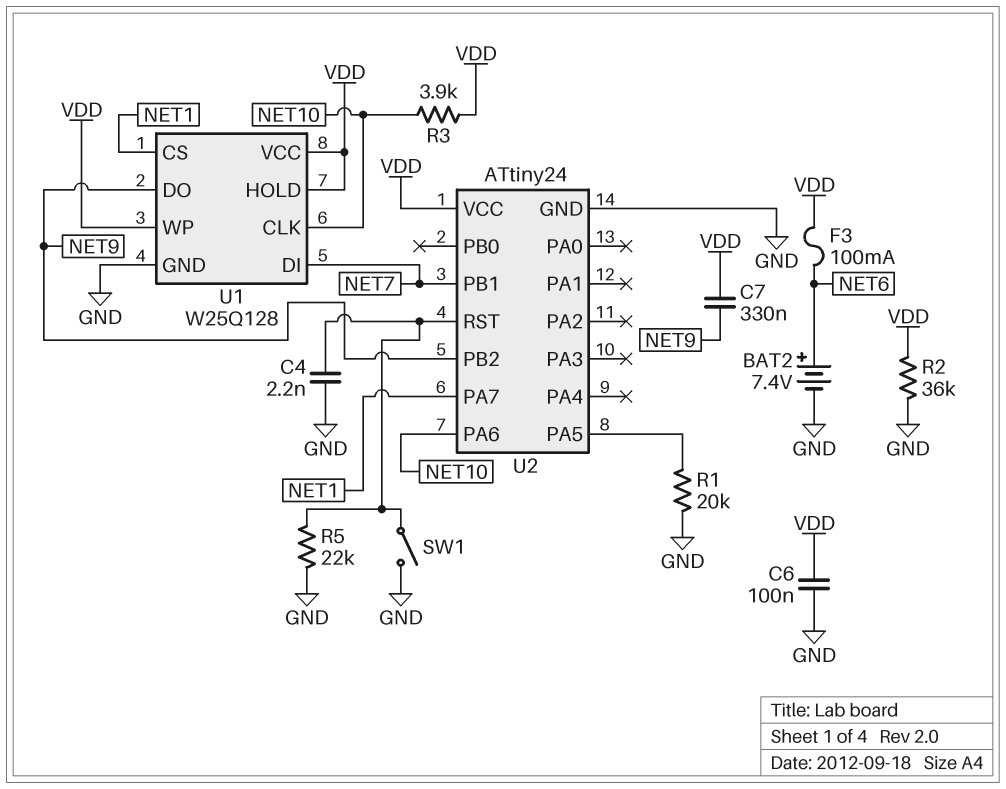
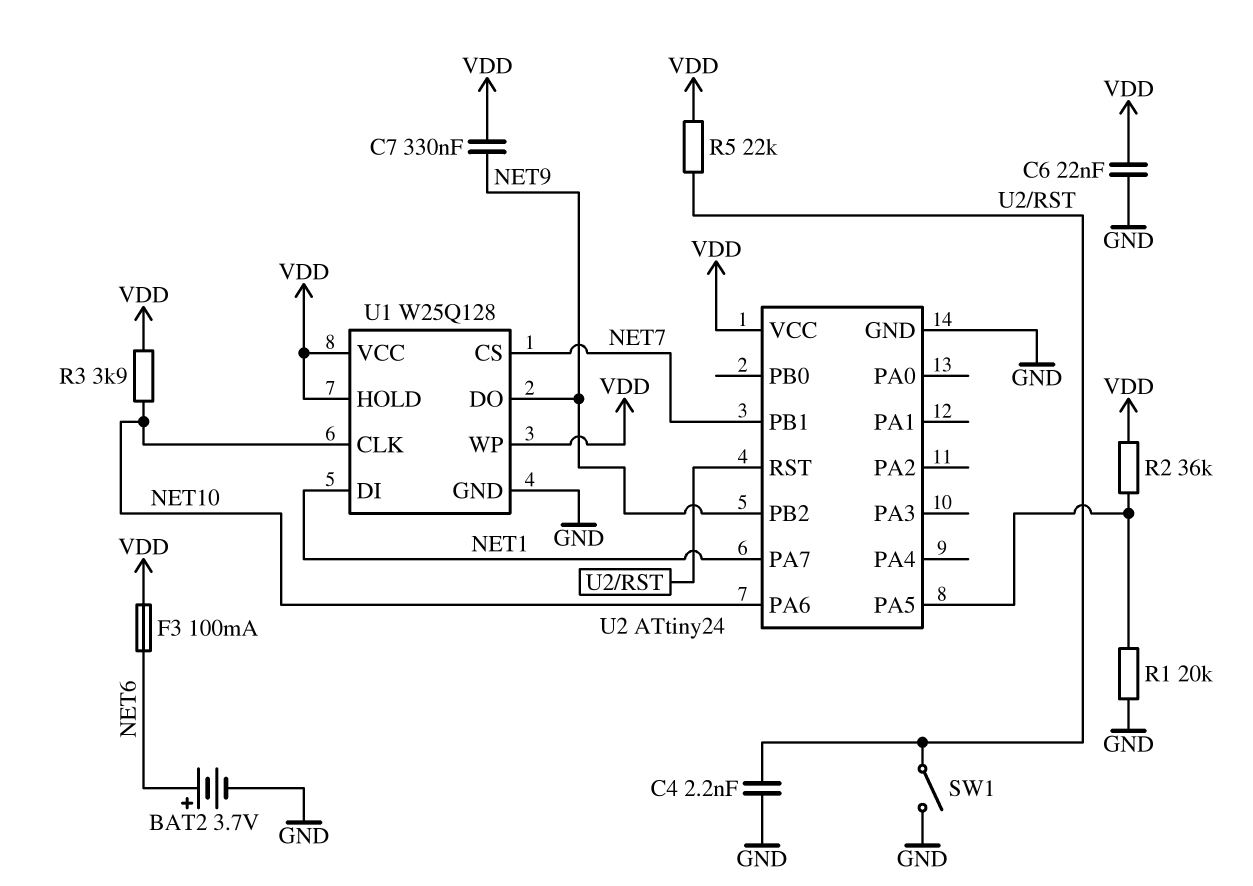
BAT2: 7.4V (plus NET6, minus GND) -> 3.7V (plus NET6, minus GND)
C6: 100nF (GND, VDD) -> 22nF (GND, VDD)
R2: 36k (GND, VDD) -> 36k (U2/PA5, VDD)
R5: 22k (GND, U2/RST) -> 22k (U2/RST, VDD)
U1 pin CS: NET1 -> NET7
U1 pin DI: NET7 -> NET1

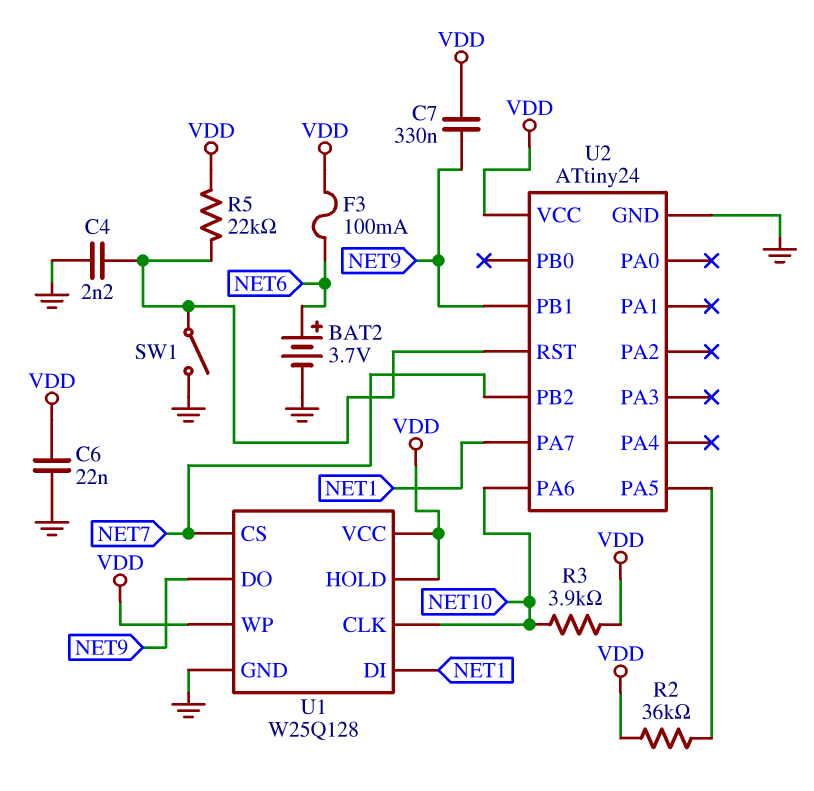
R1: 20k (GND, U2/PA5) -> none
U2 pin PB1: NET7 -> NET9
U2 pin PB2: NET9 -> NET7

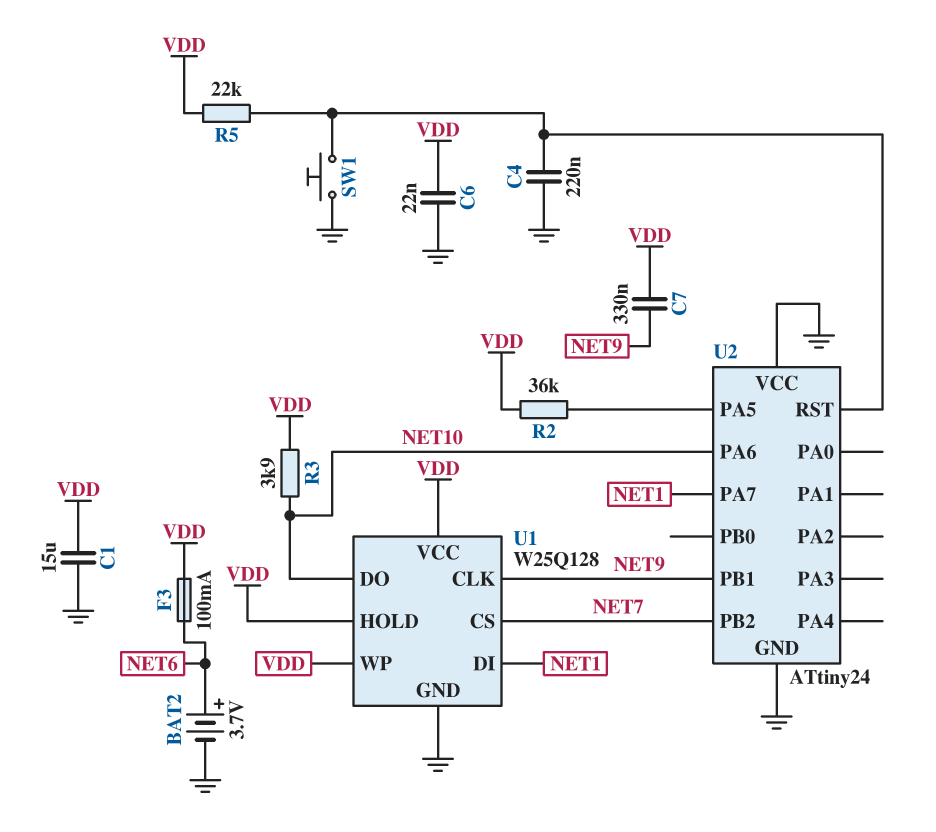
C1: none -> 15uF (GND, VDD)
C4: 2.2nF (GND, U2/RST) -> 220nF (GND, U2/RST)
SW1: switch (GND, U2/RST) -> button (GND, U2/RST)
U1 pin CLK: NET10 -> NET9
U1 pin DO: NET9 -> NET10
U2 pin VCC: VDD -> GND

